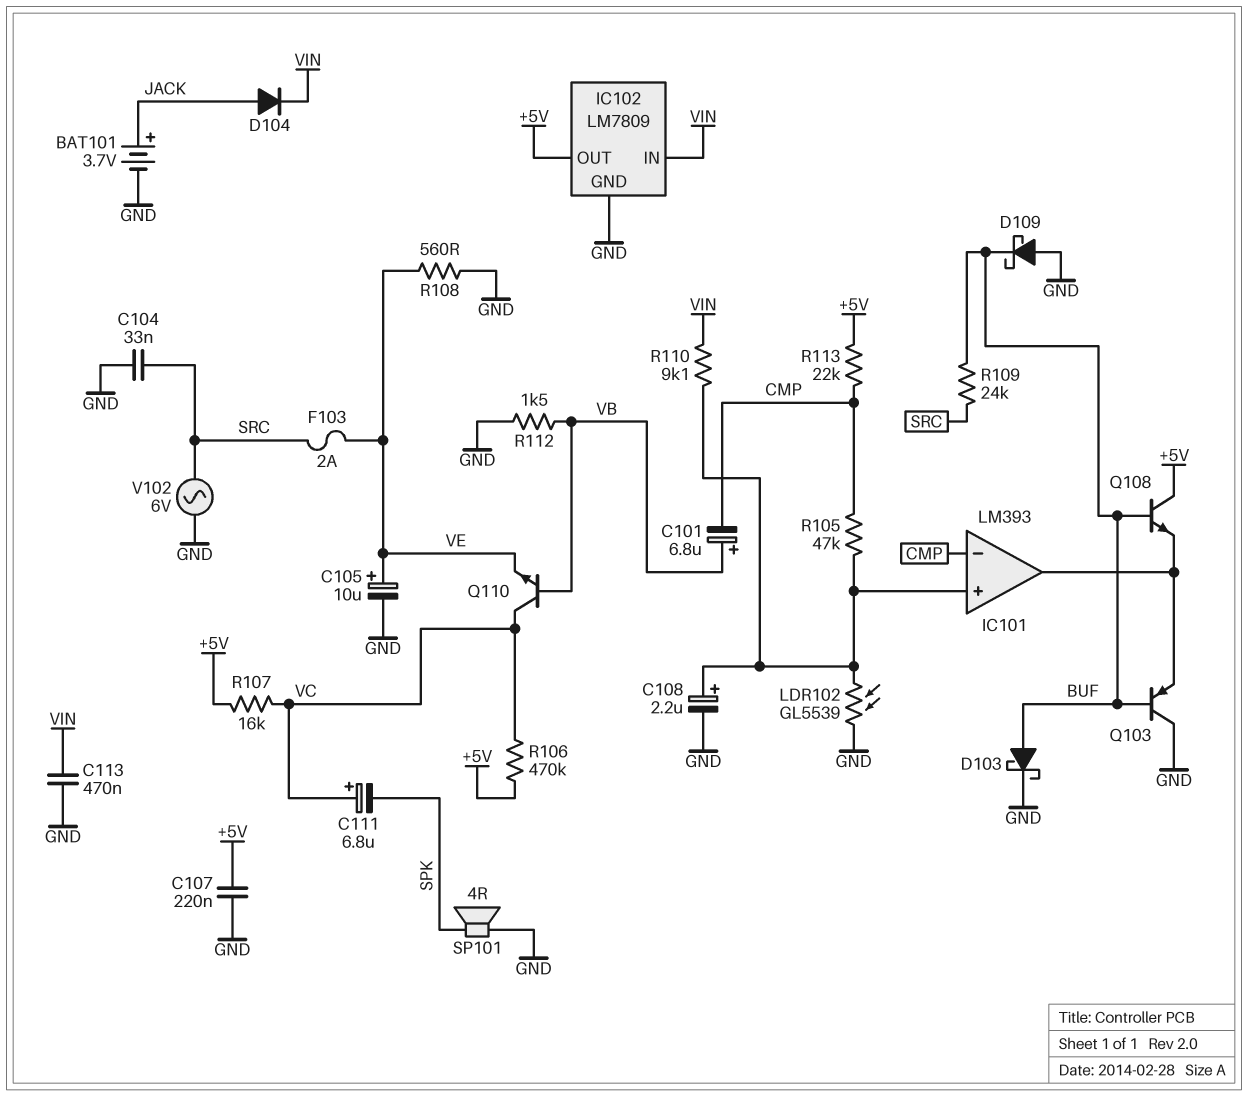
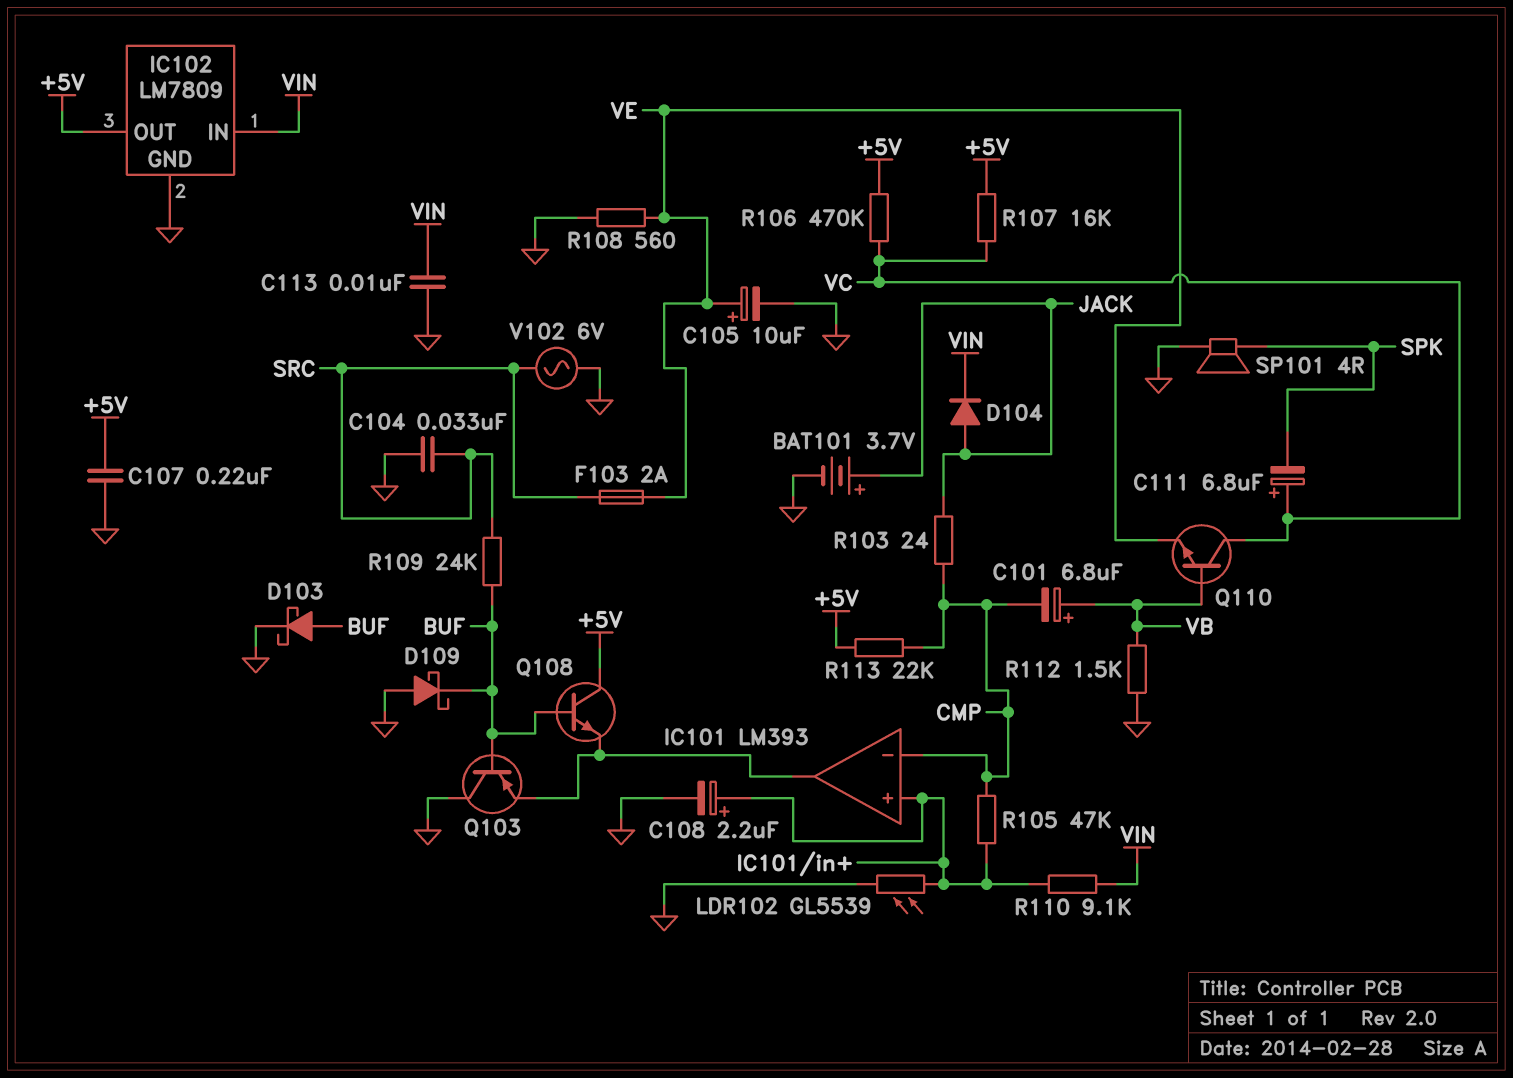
C113: 470nF (GND, VIN) -> 10nF (GND, VIN)
R103: none -> 24 (CMP, JACK)

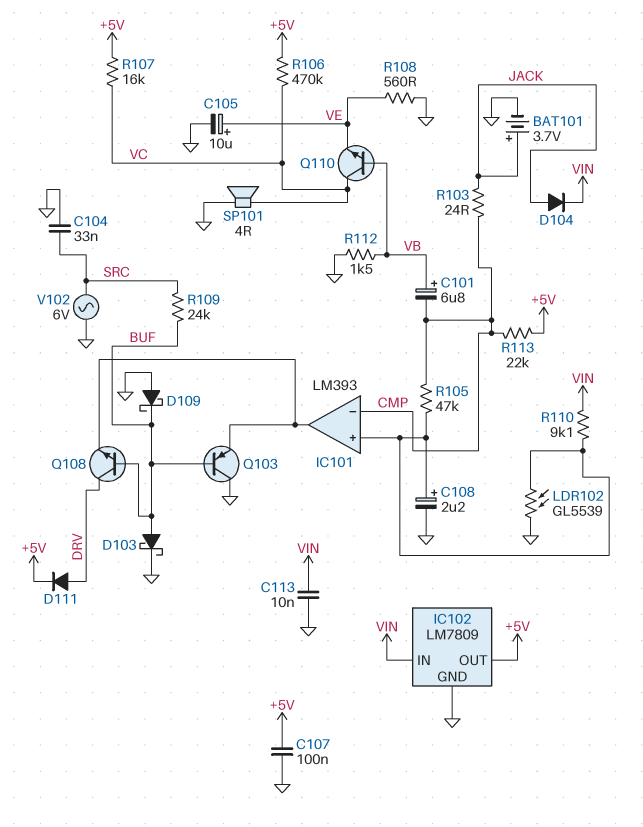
C107: 220nF (+5V, GND) -> 100nF (+5V, GND)
C111: 6.8uF (plus VC, minus SPK) -> none
D111: none -> diode (A DRV, K +5V)
F103: 2A (SRC, VE) -> none
Q108: NPN (B BUF, C +5V, E IC101/out) -> NPN (B BUF, C DRV, E IC101/out)
SP101: speaker 4R (GND, SPK) -> speaker 4R (GND, VC)

